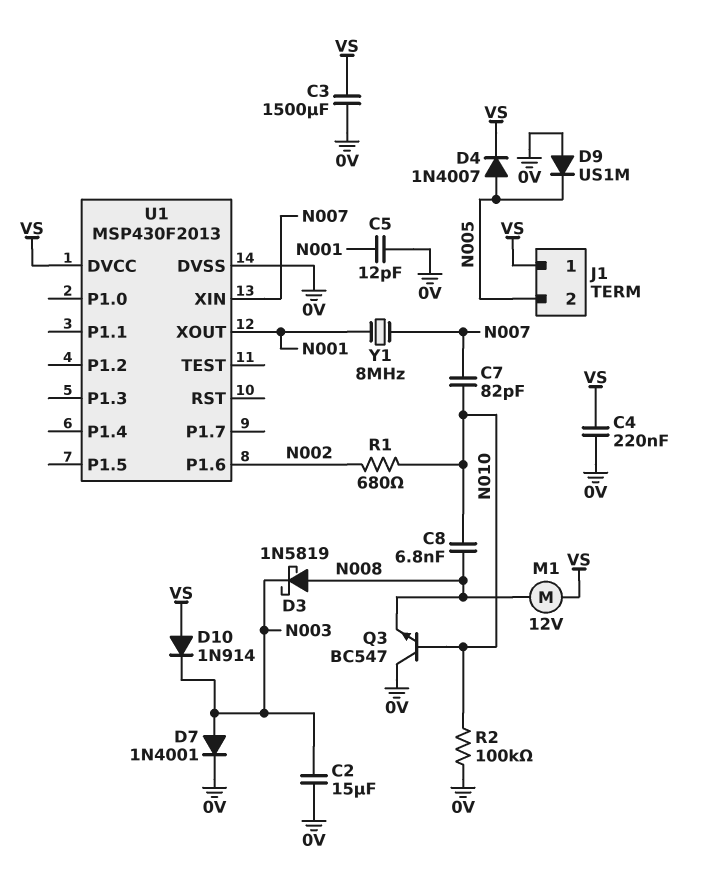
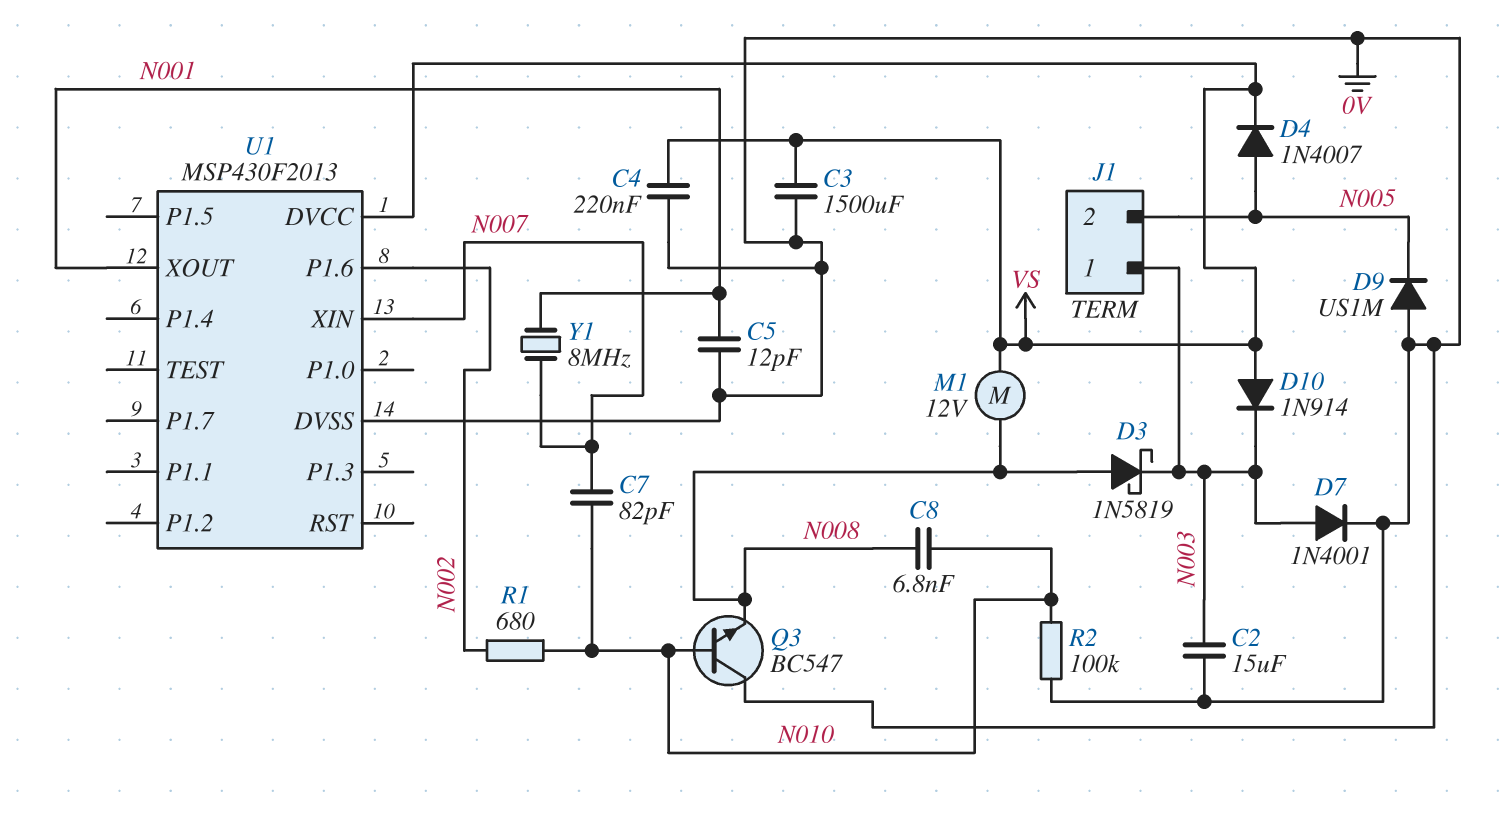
J1 pin 1: VS -> N003

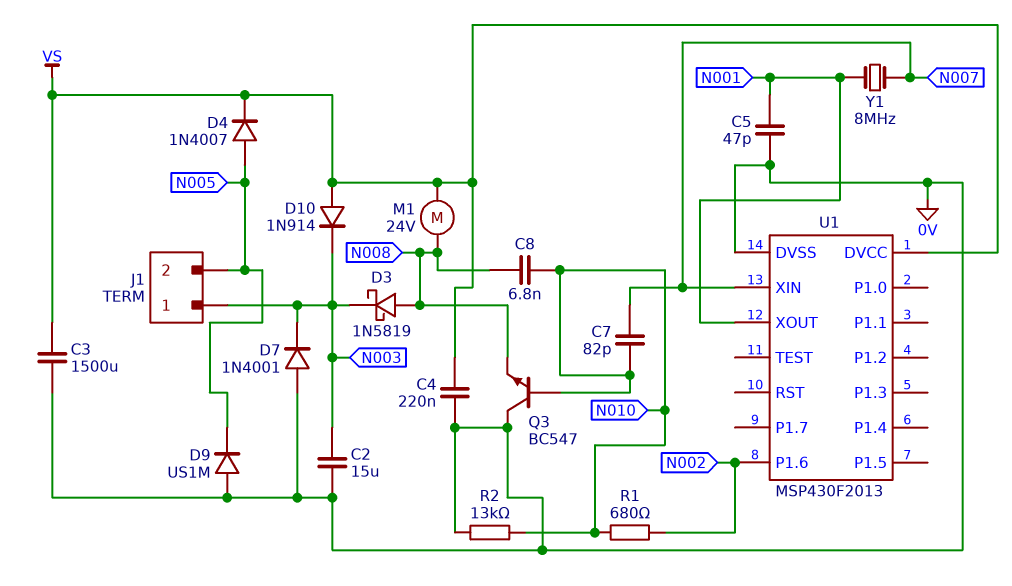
C5: 12pF (0V, N001) -> 47pF (0V, N001)
D7: diode 1N4001 (A N003, K 0V) -> diode 1N4001 (A 0V, K N003)
M1: motor 12V (N008, VS) -> motor 24V (N008, VS)
R2: 100k (0V, N010) -> 13k (0V, N010)

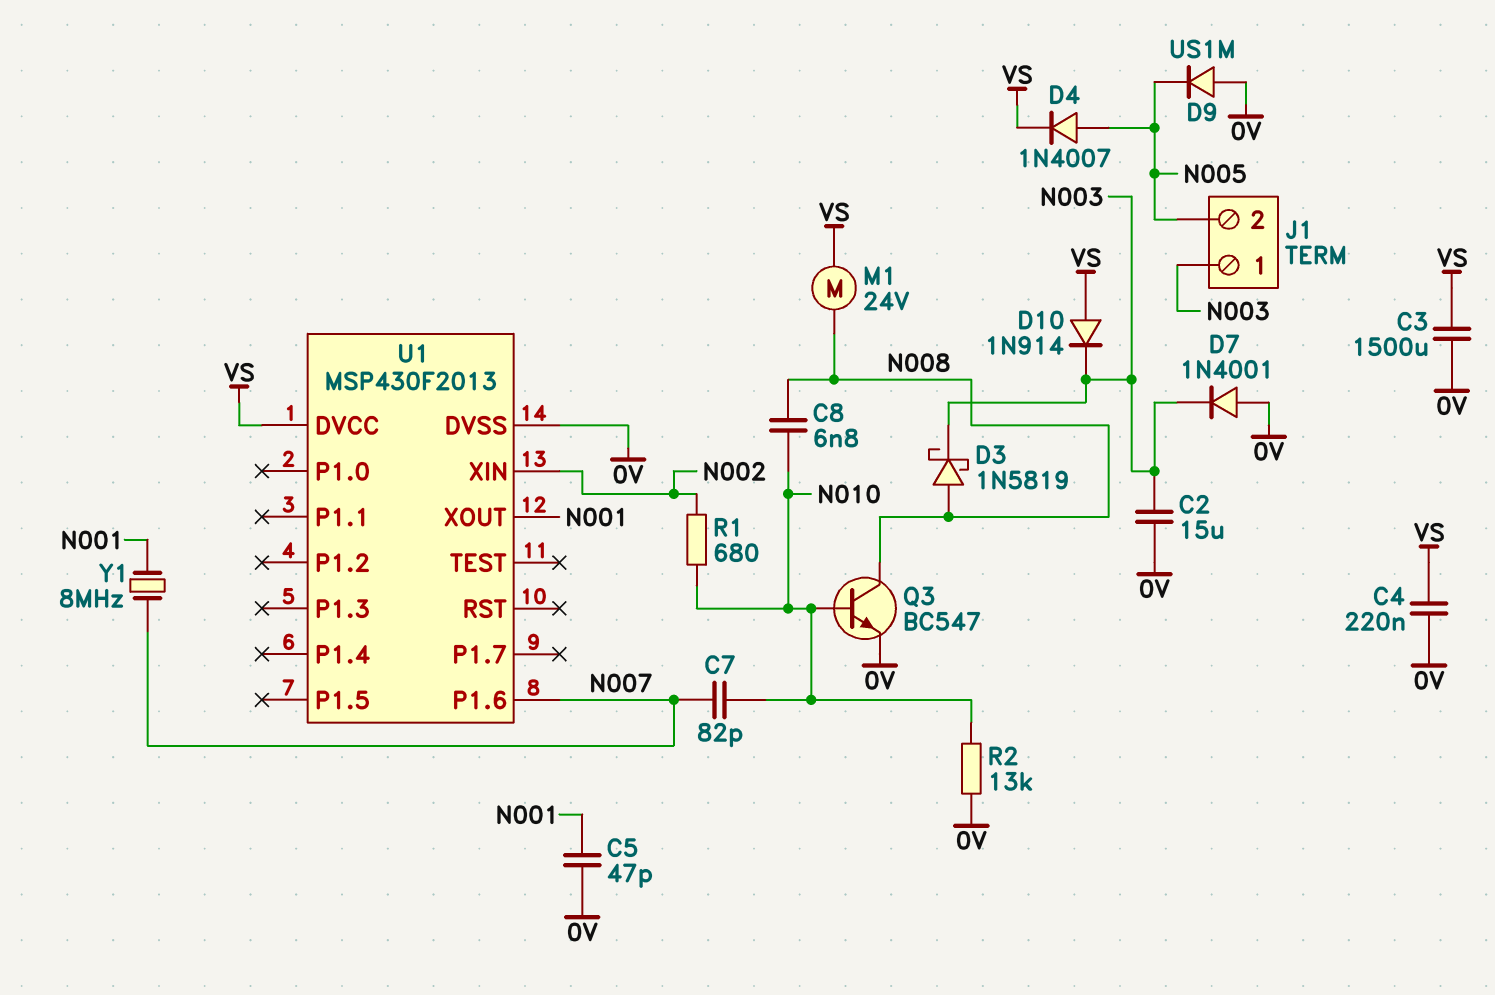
Q3: NPN BC547 (B N010, C 0V, E N008) -> NPN BC547 (B N010, C N008, E 0V)
U1 pin P1.6: N002 -> N007
U1 pin XIN: N007 -> N002

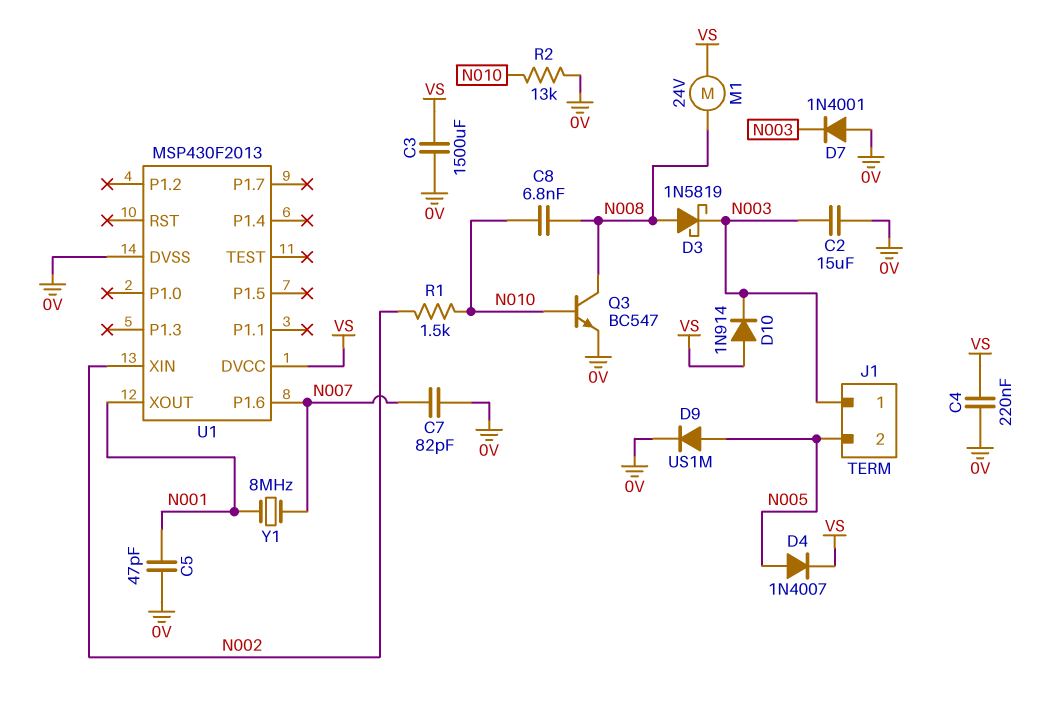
C7: 82pF (N007, N010) -> 82pF (0V, N007)
D9: diode US1M (A 0V, K N005) -> diode US1M (A N005, K 0V)
R1: 680 (N002, N010) -> 1.5k (N002, N010)

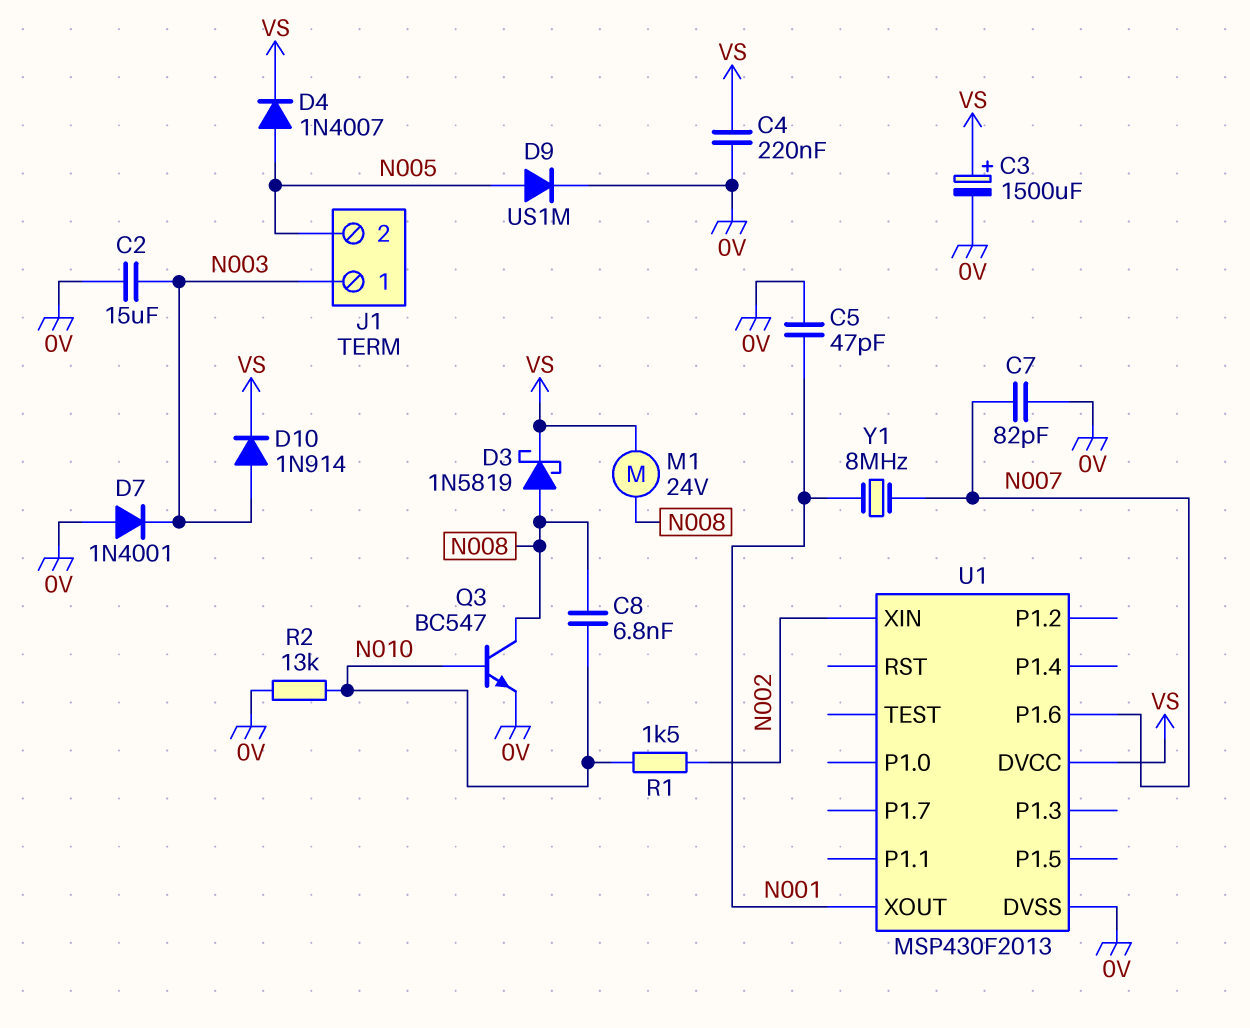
C3: 1500uF (0V, VS) -> 1500uF (plus VS, minus 0V)
D3: schottky 1N5819 (A N008, K N003) -> schottky 1N5819 (A N008, K VS)
D10: diode 1N914 (A VS, K N003) -> diode 1N914 (A N003, K VS)

